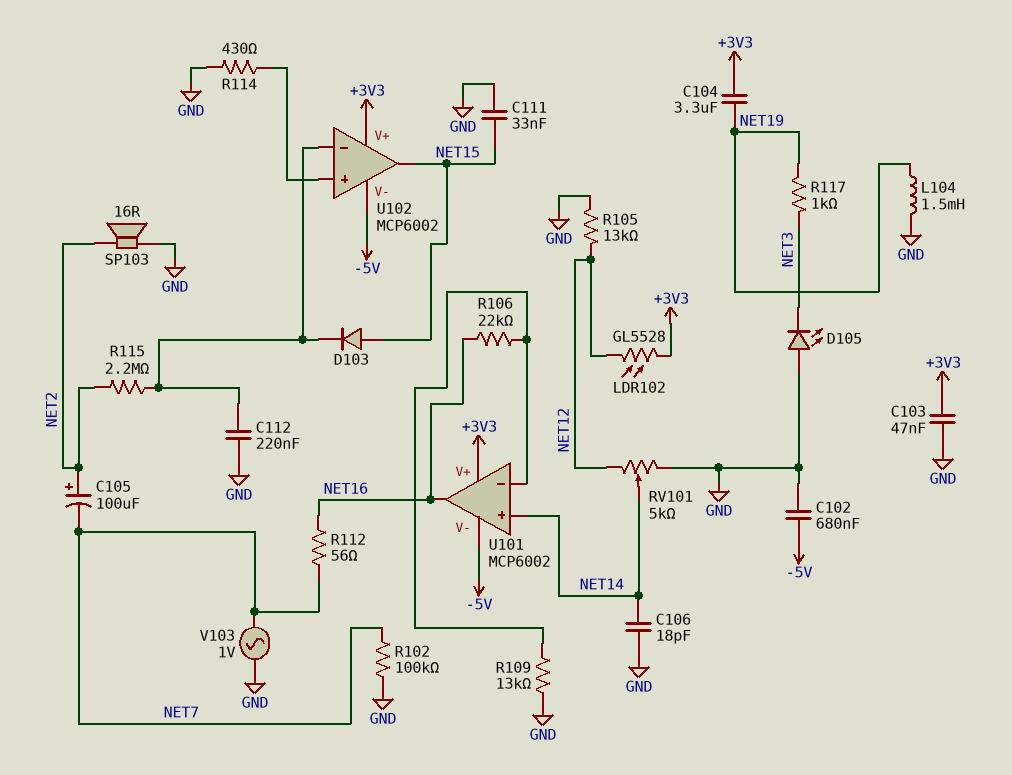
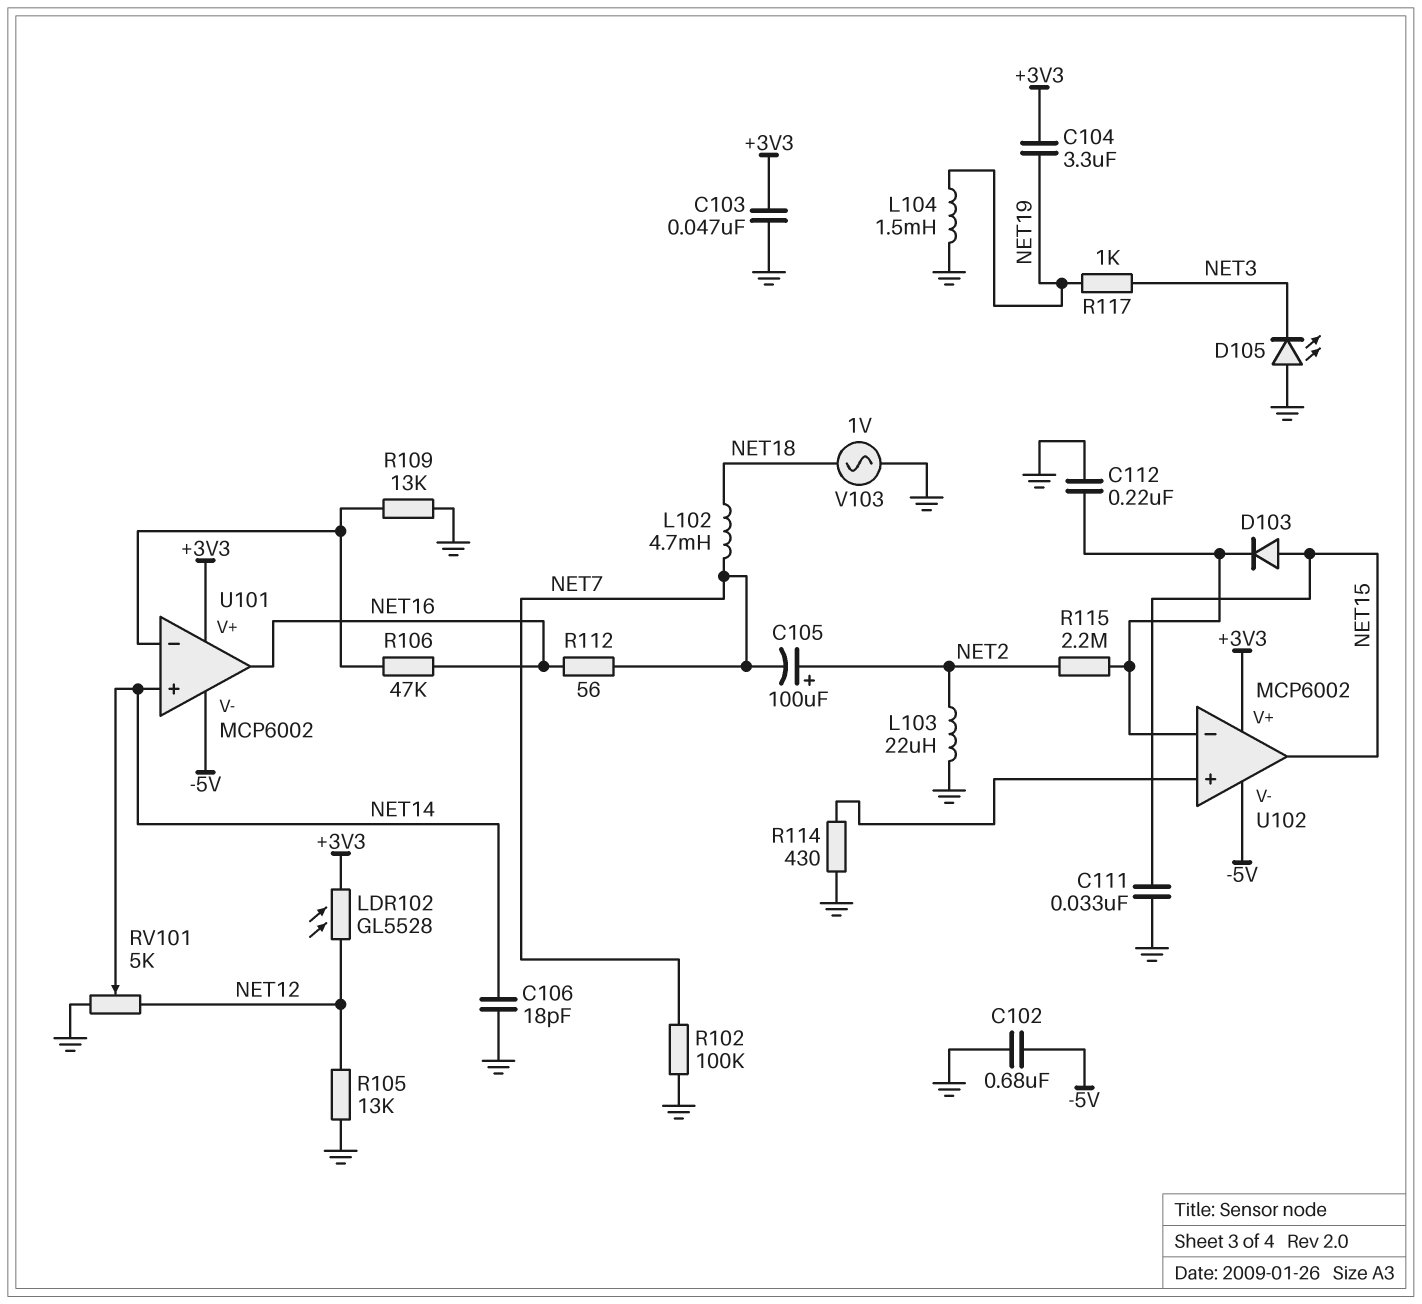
L102: none -> 4.7mH (NET7, NET18)
L103: none -> 22uH (GND, NET2)
R106: 22k (NET16, U101/in-) -> 47k (NET16, U101/in-)
SP103: speaker 16R (GND, NET2) -> none
V103: AC 1V (GND, NET7) -> AC 1V (GND, NET18)

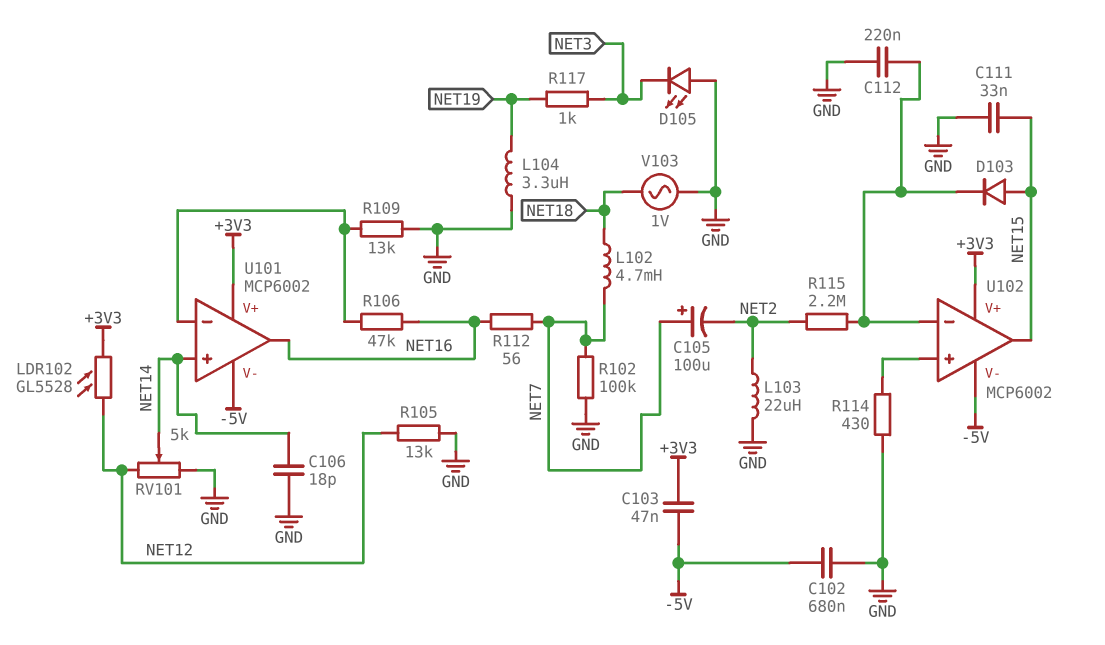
C103: 47nF (+3V3, GND) -> 47nF (+3V3, -5V)
C104: 3.3uF (+3V3, NET19) -> none
C105: 100uF (plus NET2, minus NET7) -> 100uF (plus NET7, minus NET2)
L104: 1.5mH (GND, NET19) -> 3.3uH (GND, NET19)

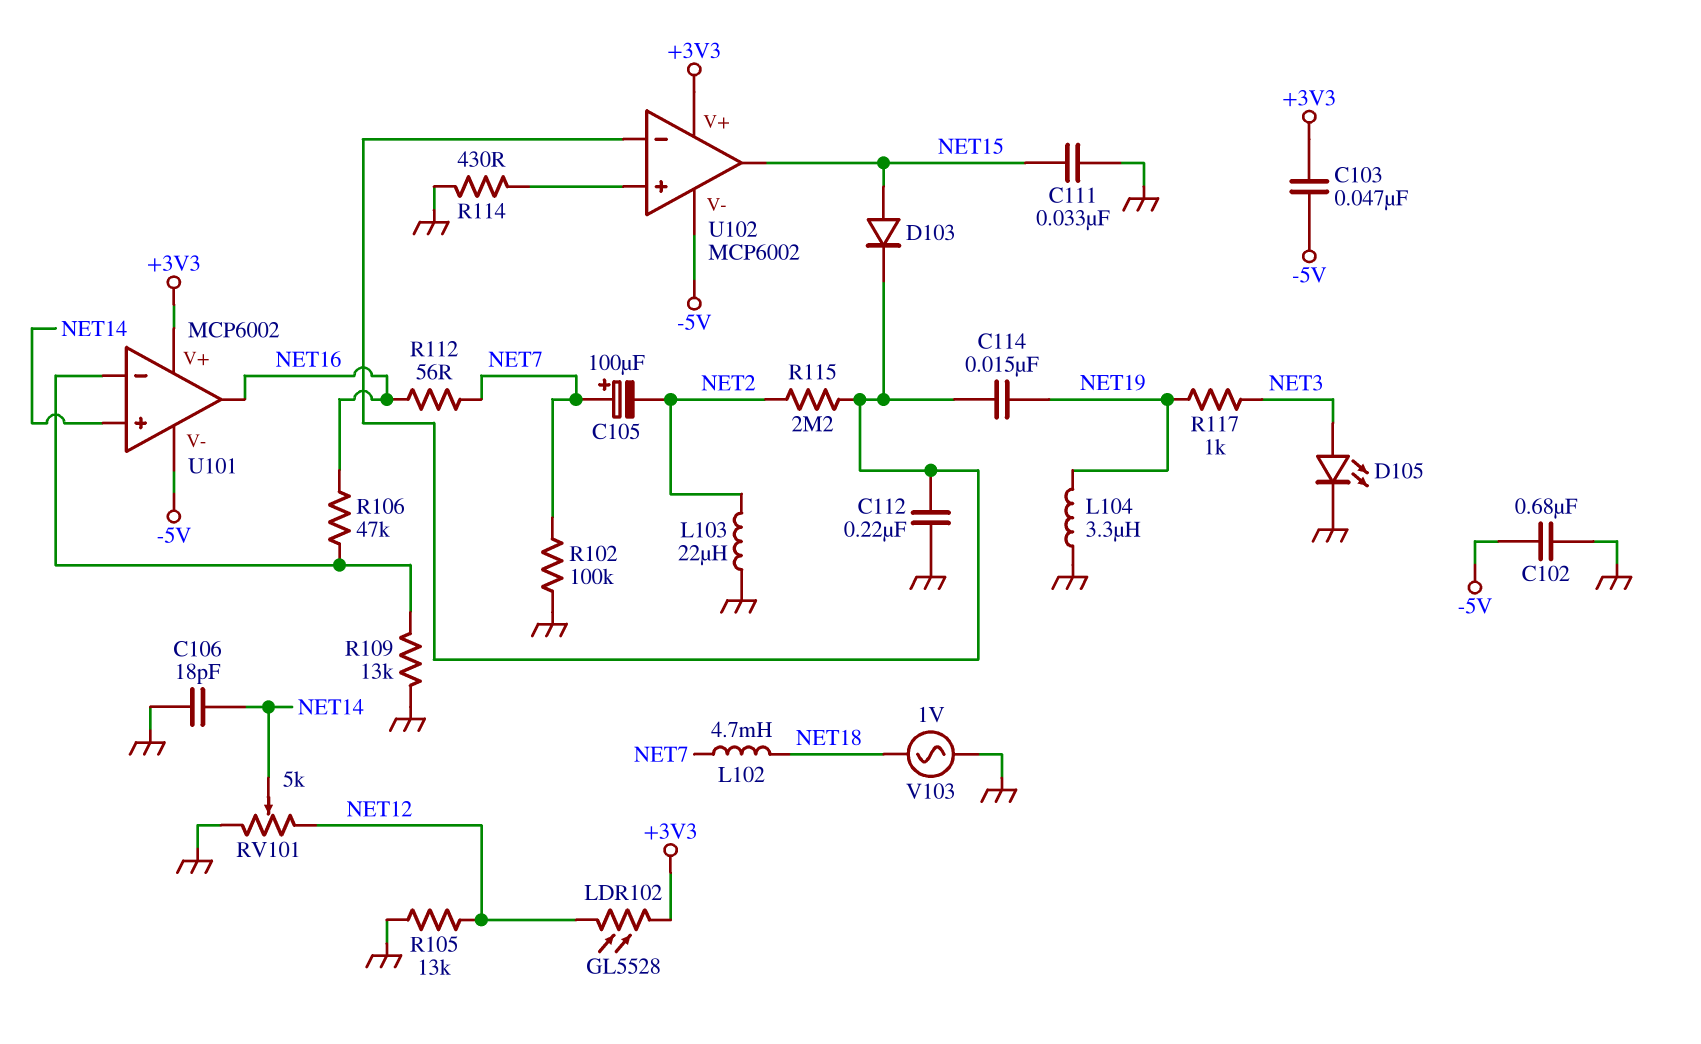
C114: none -> 15nF (NET19, U102/in-)
D105: LED (A GND, K NET3) -> LED (A NET3, K GND)

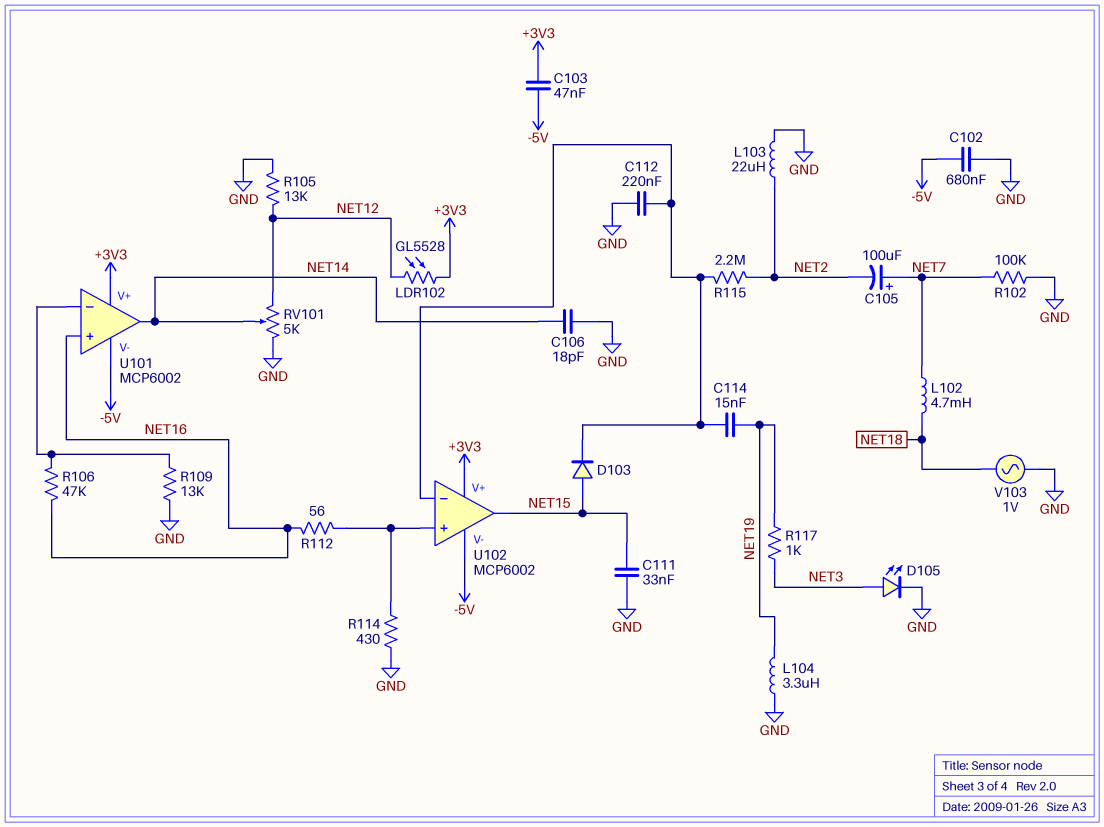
R112: 56 (NET7, NET16) -> 56 (NET16, U102/in+)
U101 pin in+: NET14 -> NET16
U101 pin out: NET16 -> NET14

